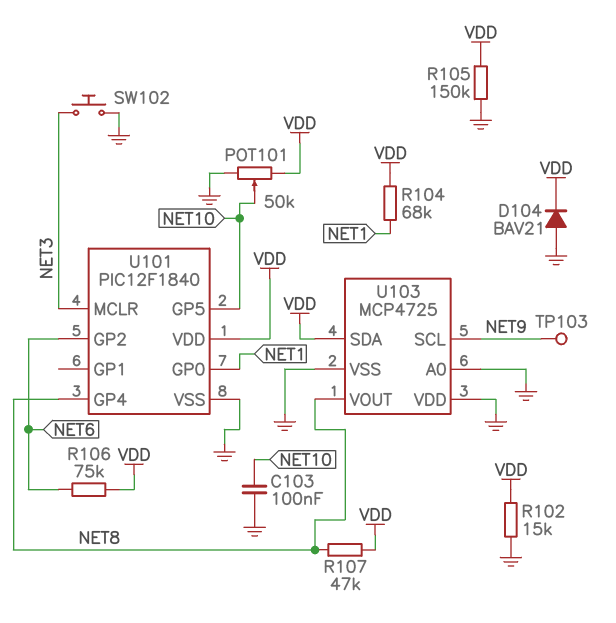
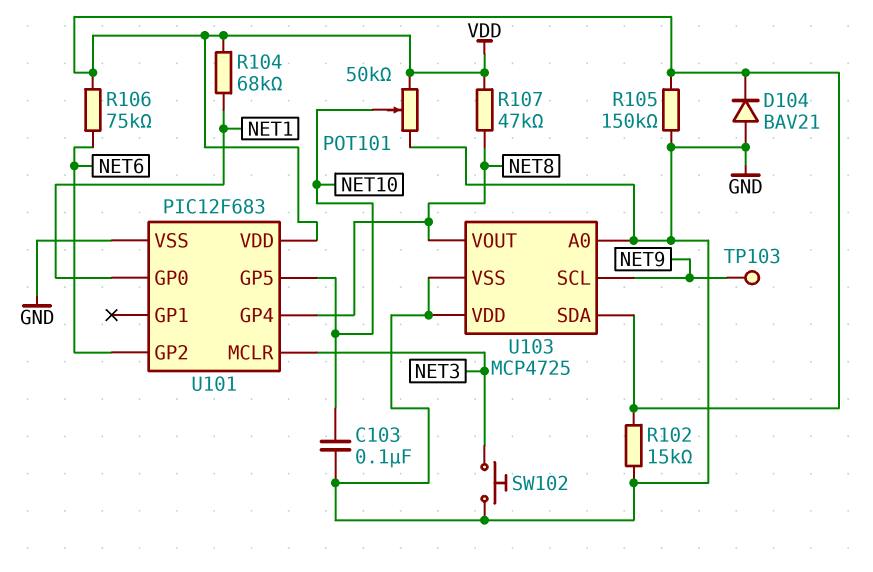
U101: PIC12F1840 -> PIC12F683

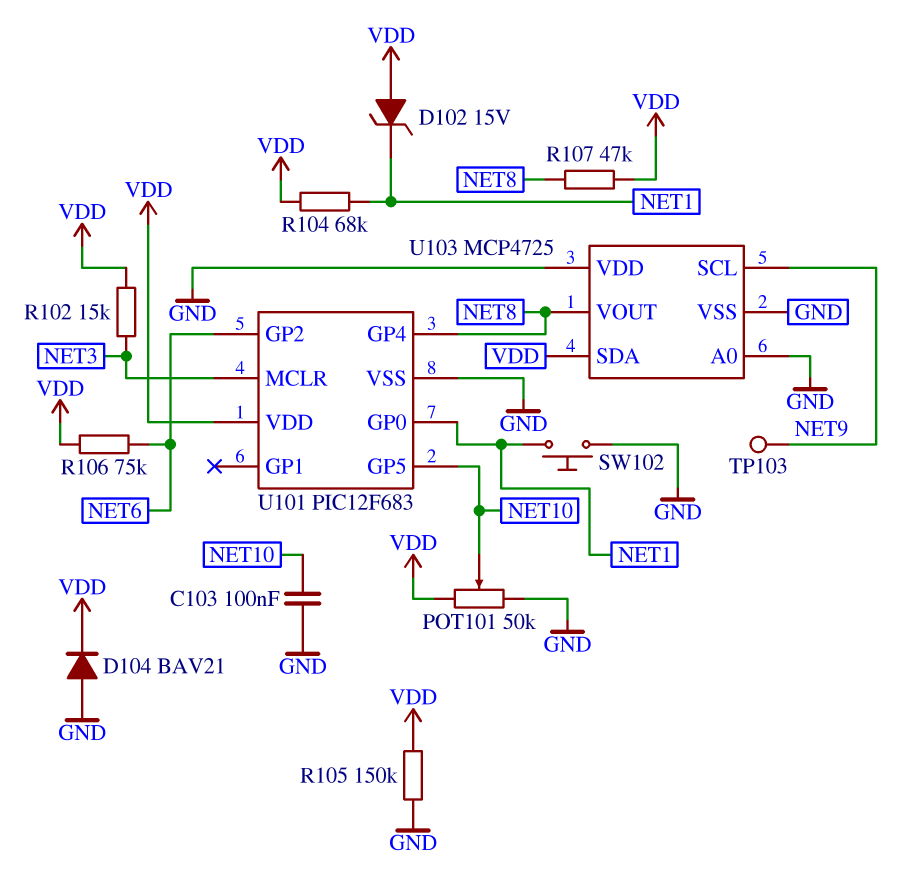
D102: none -> zener 15V (A VDD, K NET1)
R102: 15k (GND, VDD) -> 15k (NET3, VDD)
SW102: button (GND, NET3) -> button (GND, NET1)

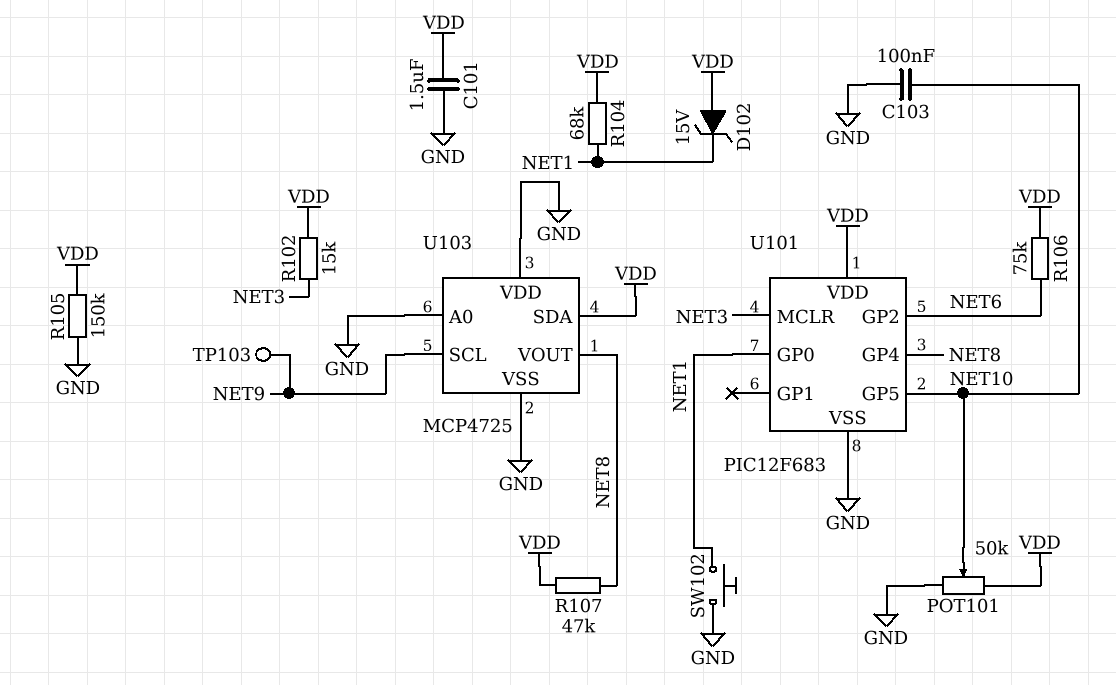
C101: none -> 1.5uF (GND, VDD)
D104: diode BAV21 (A GND, K VDD) -> none

